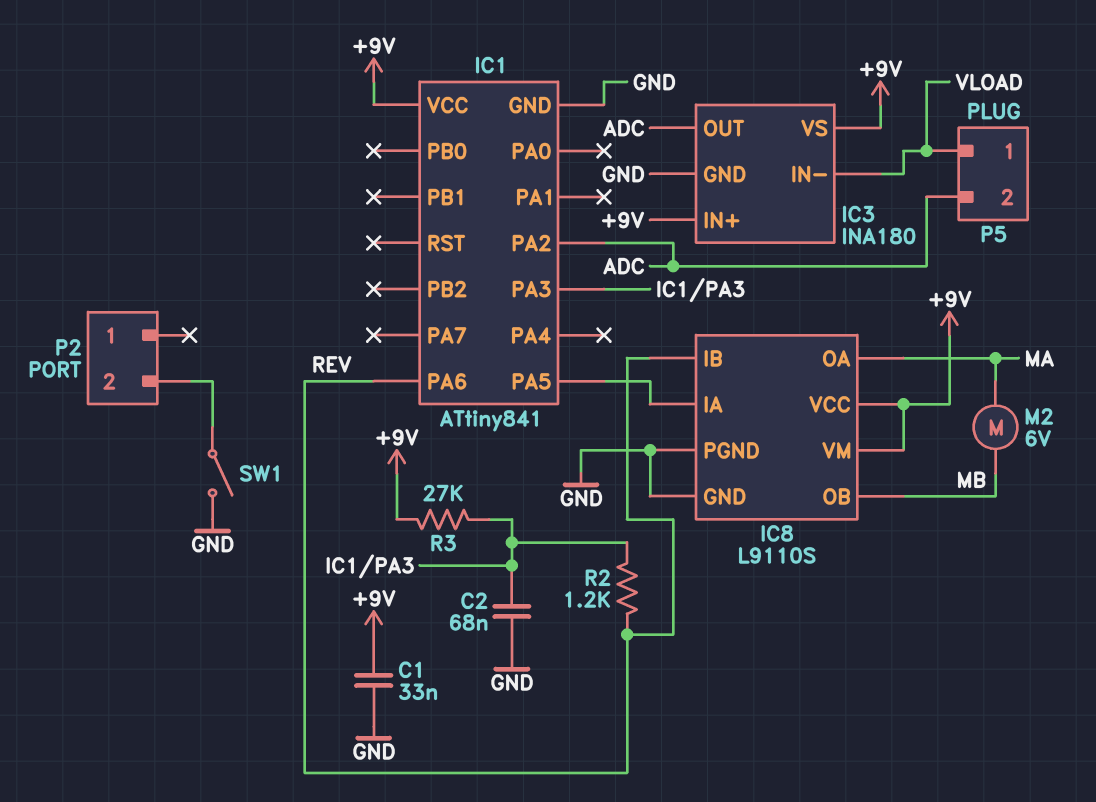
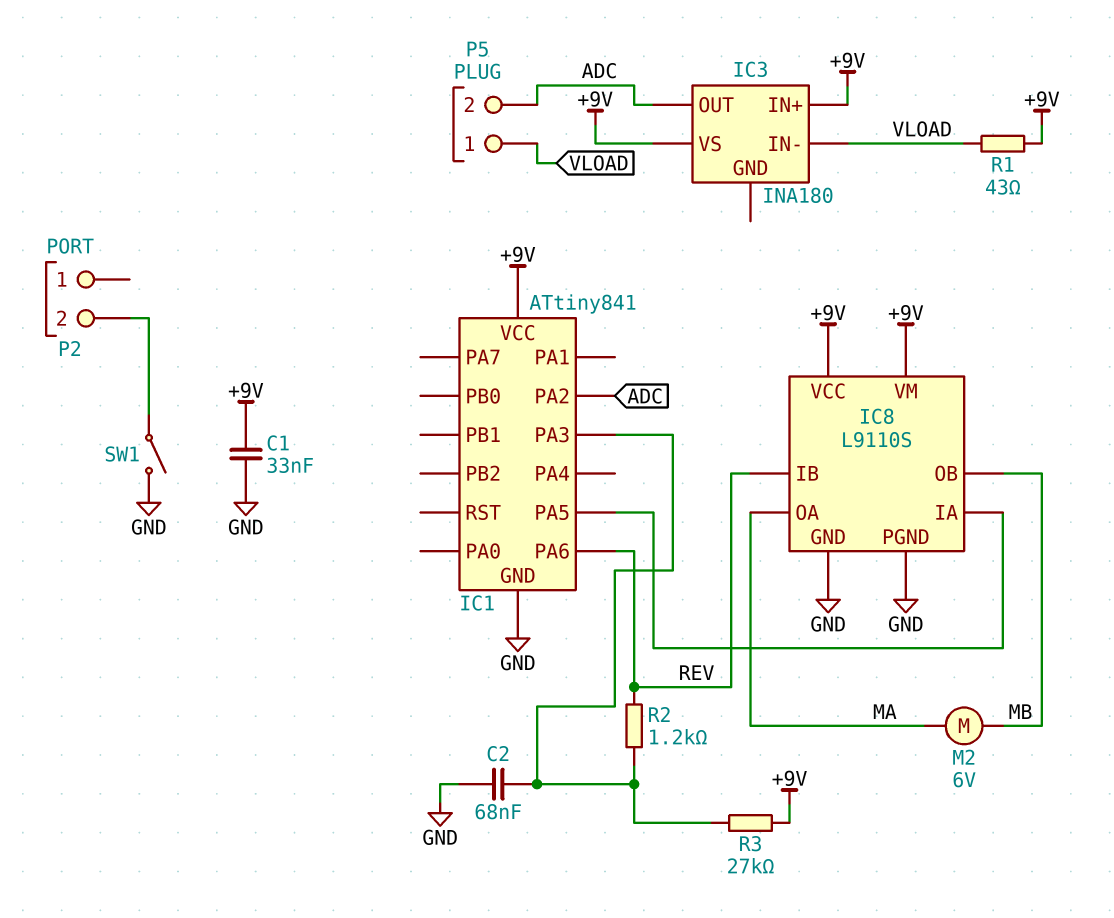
IC3 pin GND: GND -> none
R1: none -> 43 (+9V, VLOAD)

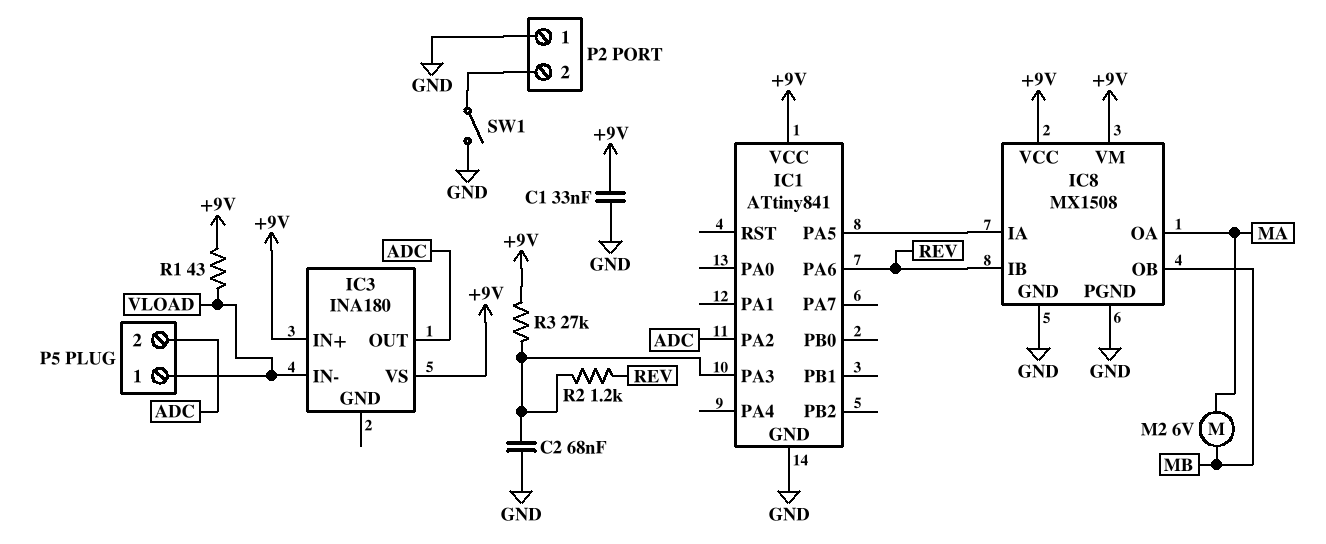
IC8: L9110S -> MX1508
P2 pin 1: none -> GND

